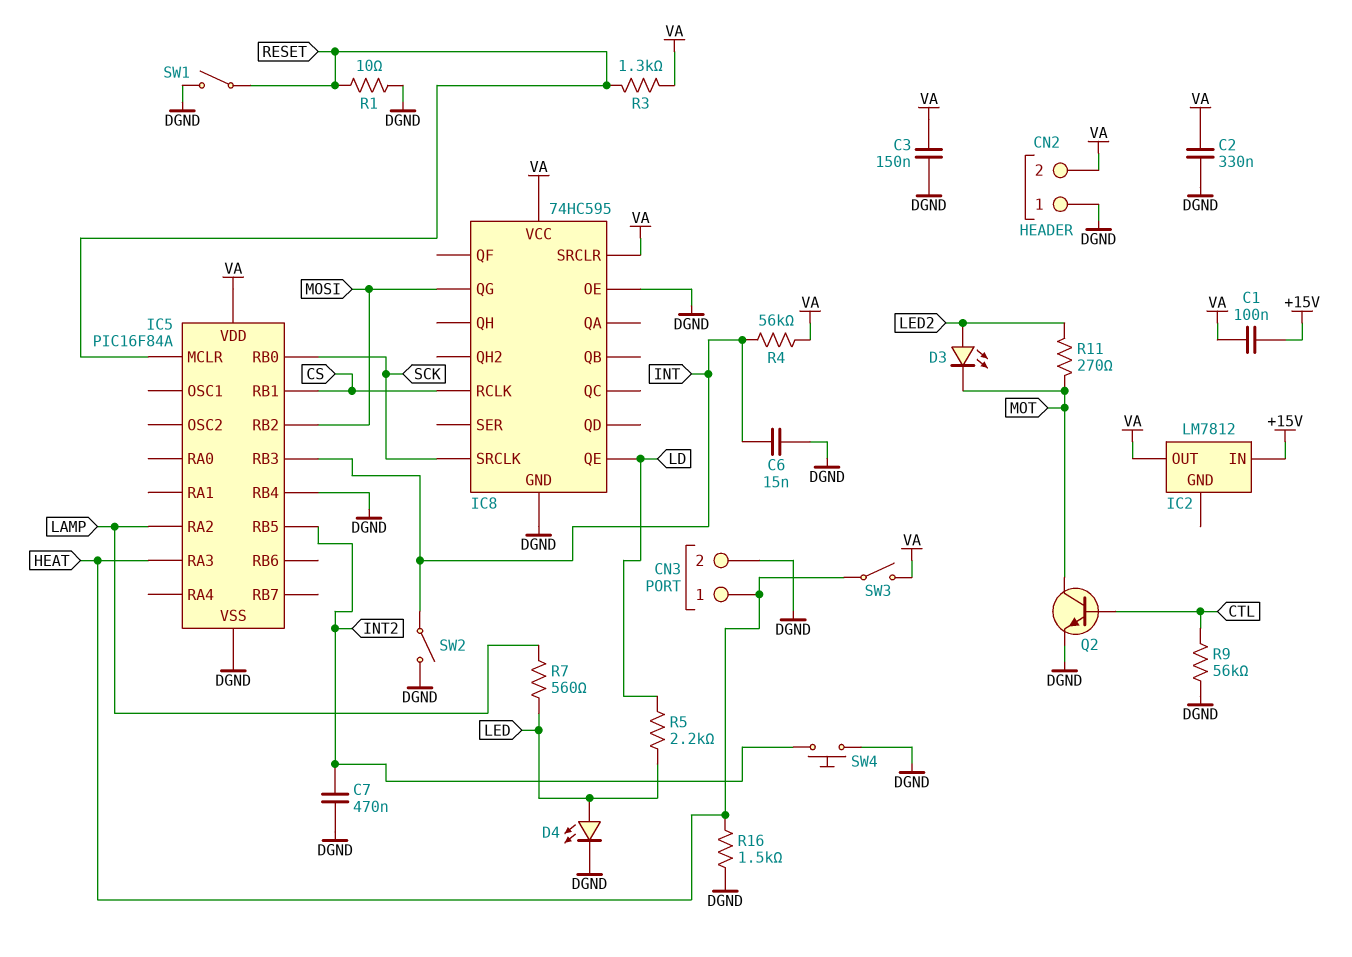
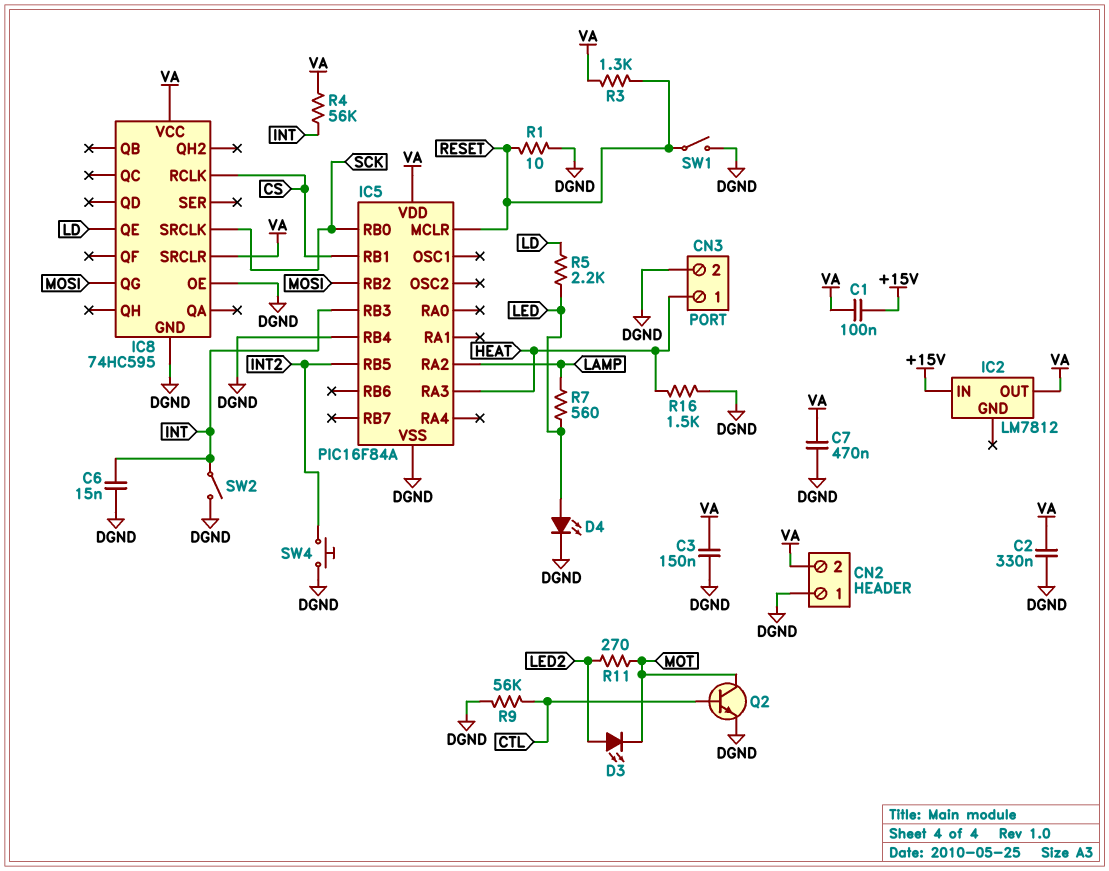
C7: 470nF (DGND, INT2) -> 470nF (DGND, VA)
SW3: switch (HEAT, VA) -> none

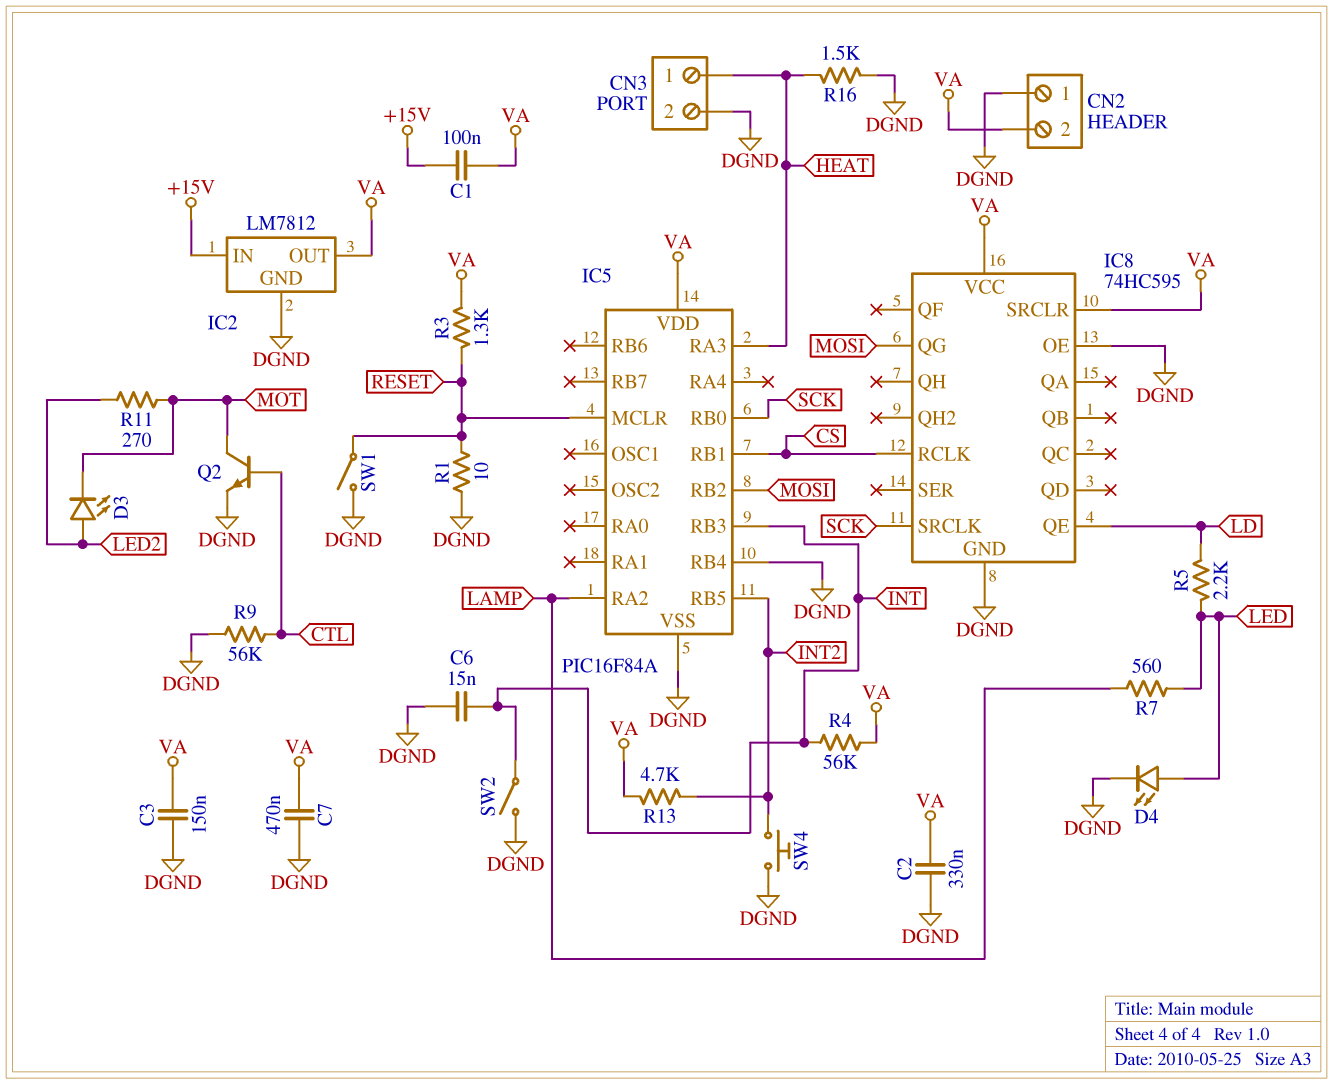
IC2 pin GND: none -> DGND
R13: none -> 4.7k (INT2, VA)

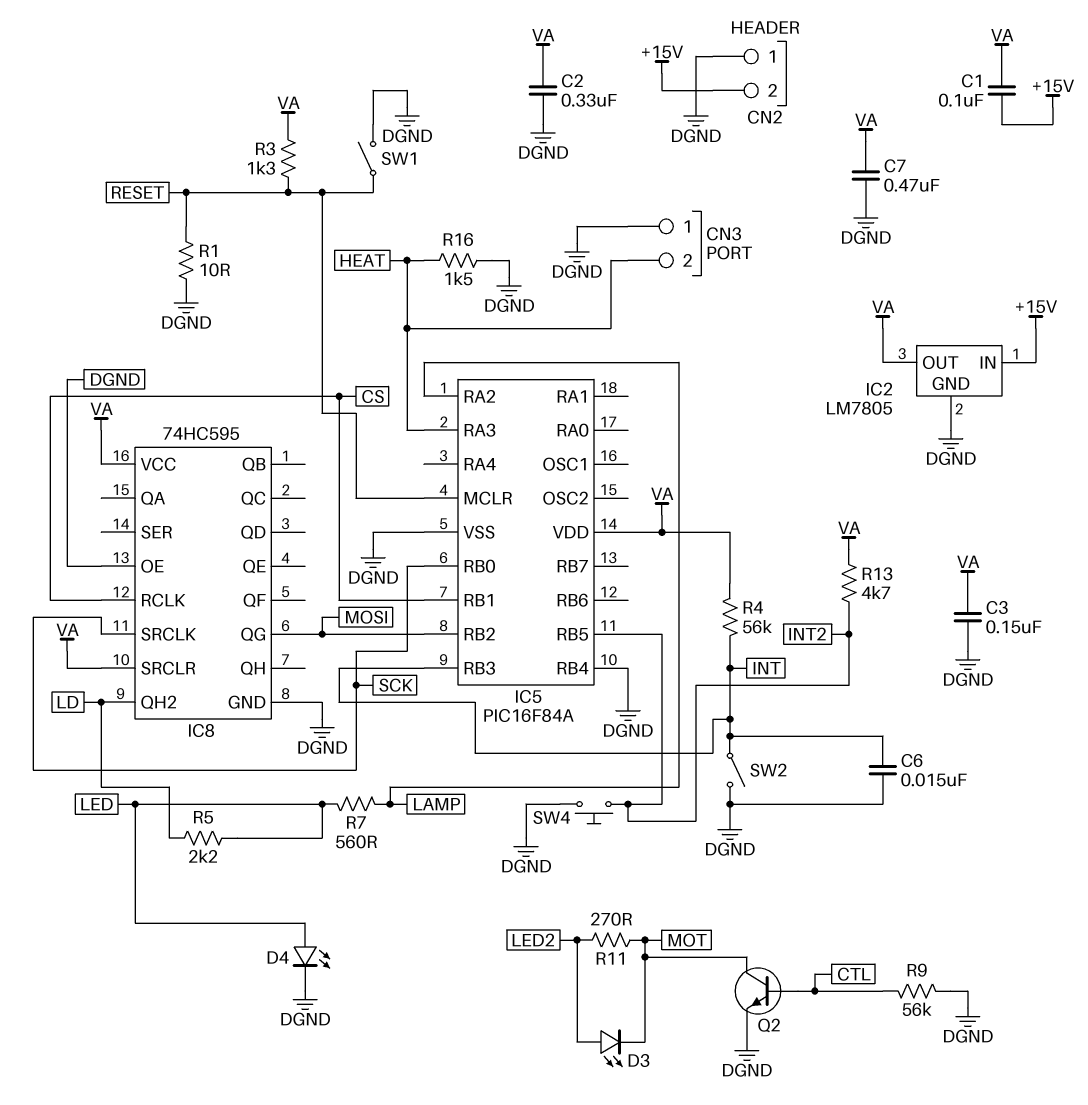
CN2 pin 2: VA -> +15V
CN3 pin 1: HEAT -> DGND
CN3 pin 2: DGND -> HEAT
IC2: LM7812 -> LM7805
IC8 pin QE: LD -> none
IC8 pin QH2: none -> LD

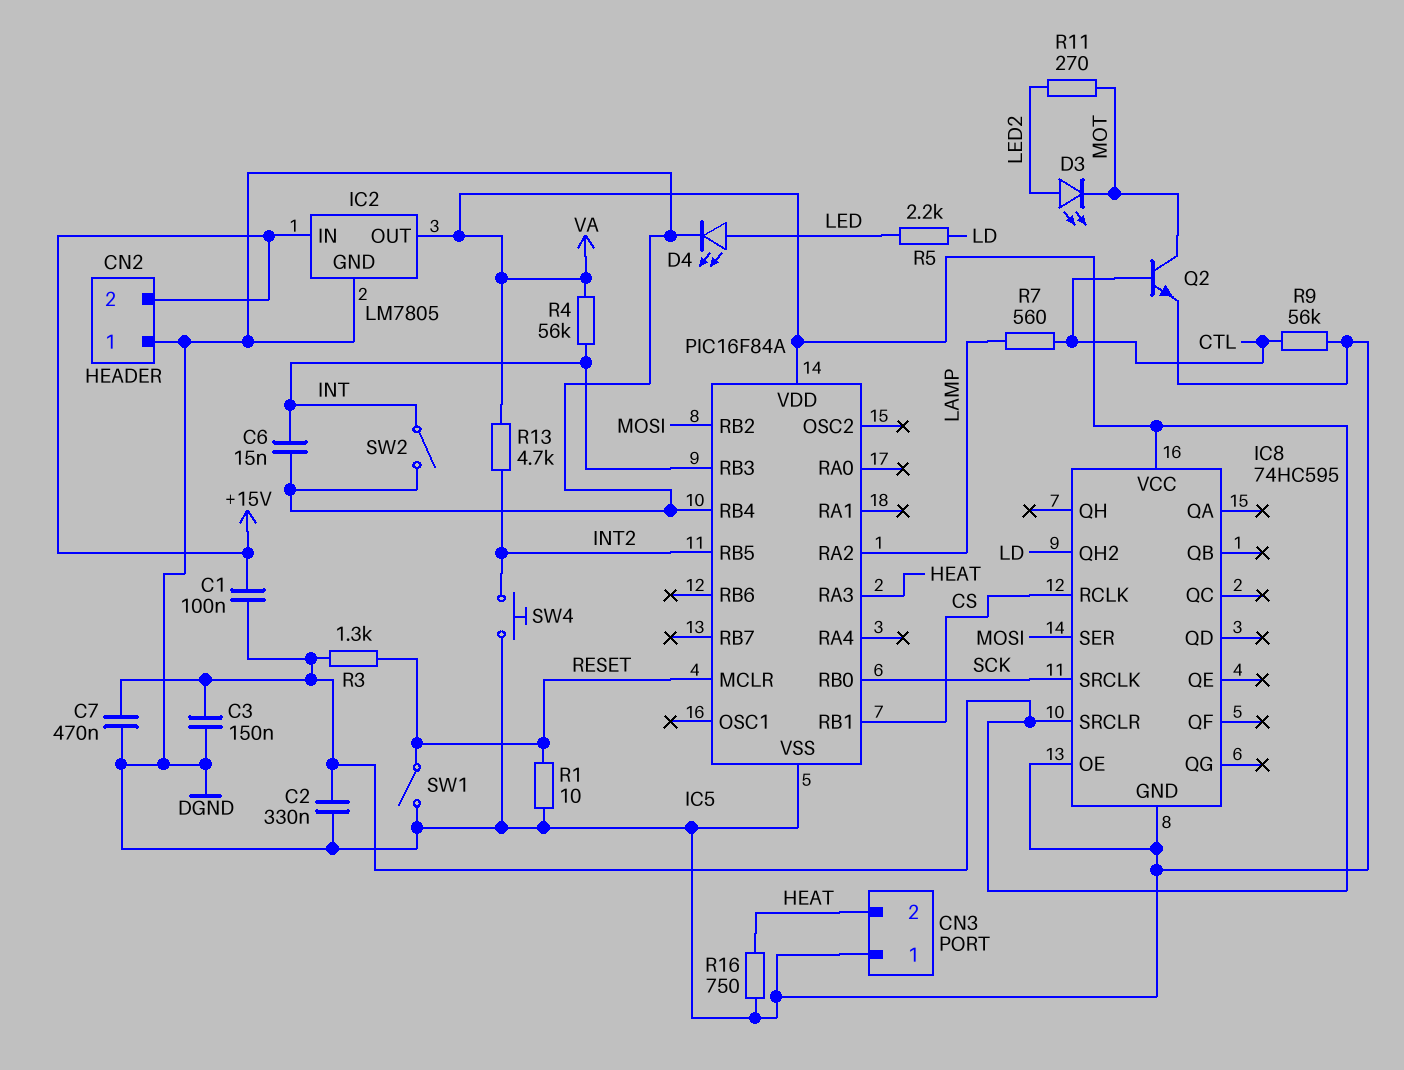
IC8 pin QG: MOSI -> none
IC8 pin SER: none -> MOSI
R7: 560 (LAMP, LED) -> 560 (CTL, LAMP)
R16: 1.5k (DGND, HEAT) -> 750 (DGND, HEAT)

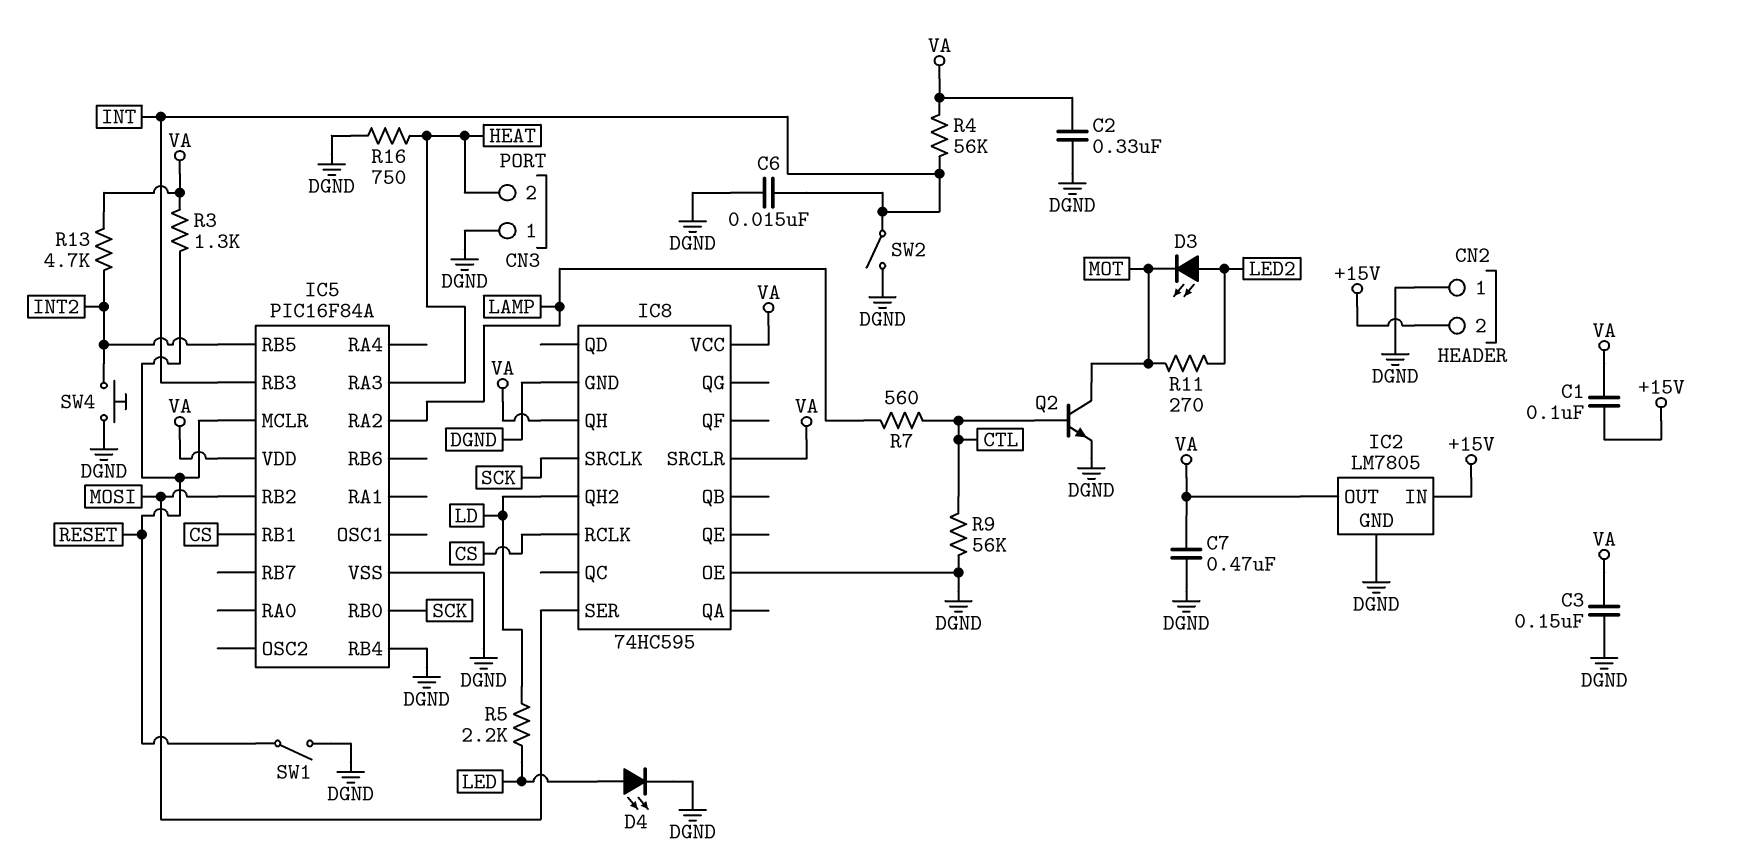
IC8 pin QH: none -> VA
R1: 10 (DGND, RESET) -> none

